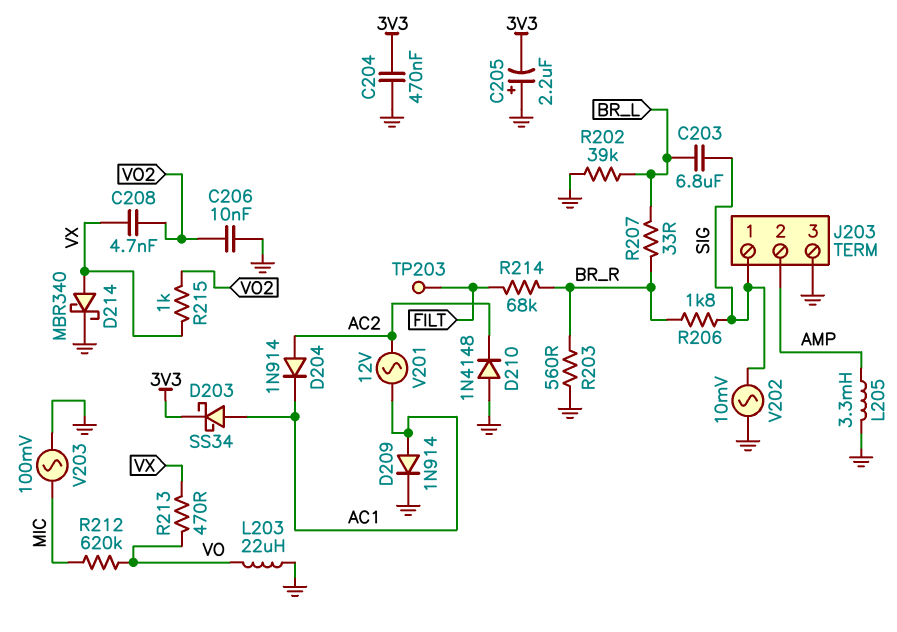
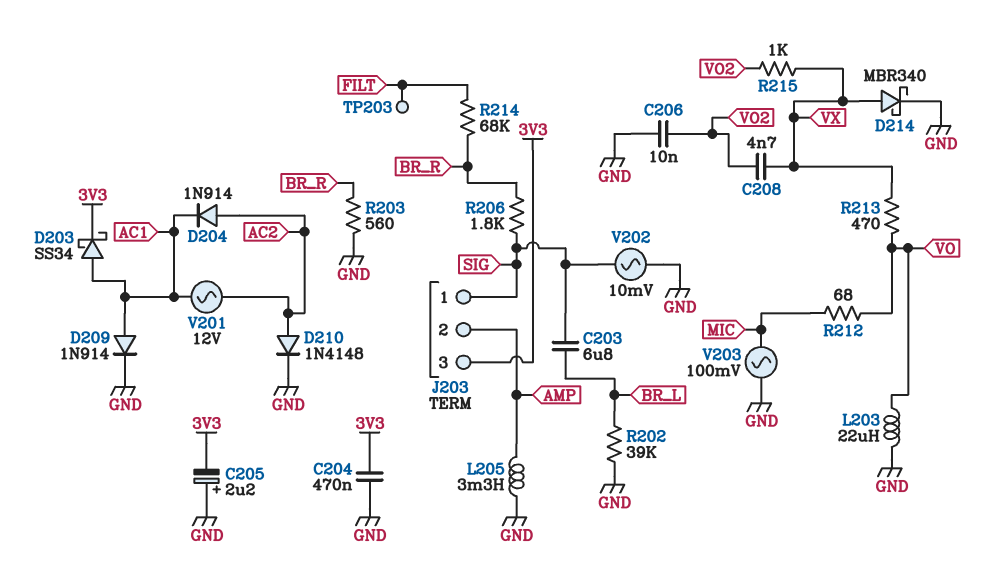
D210: diode 1N4148 (A GND, K AC2) -> diode 1N4148 (A AC2, K GND)
J203 pin 3: GND -> 3V3
R207: 33 (BR_L, BR_R) -> none
R212: 620k (MIC, VO) -> 68 (MIC, VO)

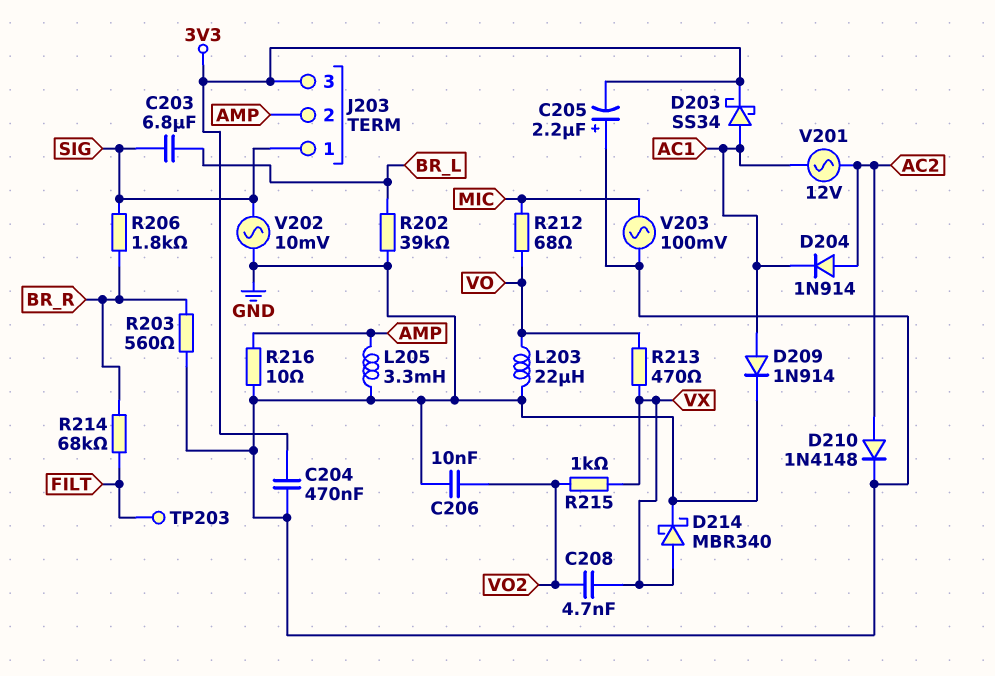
R216: none -> 10 (AMP, GND)

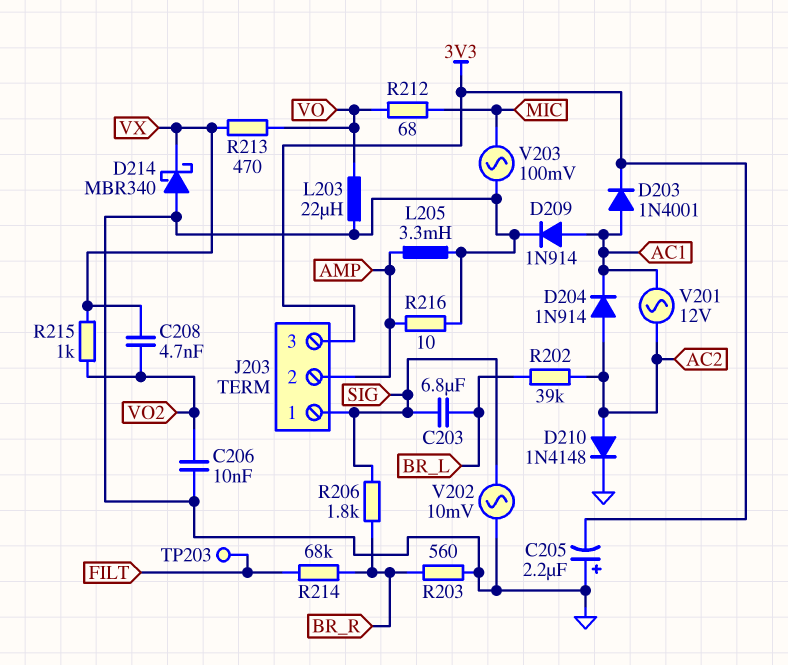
C204: 470nF (3V3, GND) -> none
D203: schottky SS34 (A AC1, K 3V3) -> diode 1N4001 (A AC1, K 3V3)
D214: schottky MBR340 (A VX, K GND) -> schottky MBR340 (A GND, K VX)
R202: 39k (BR_L, GND) -> 39k (AC2, BR_L)

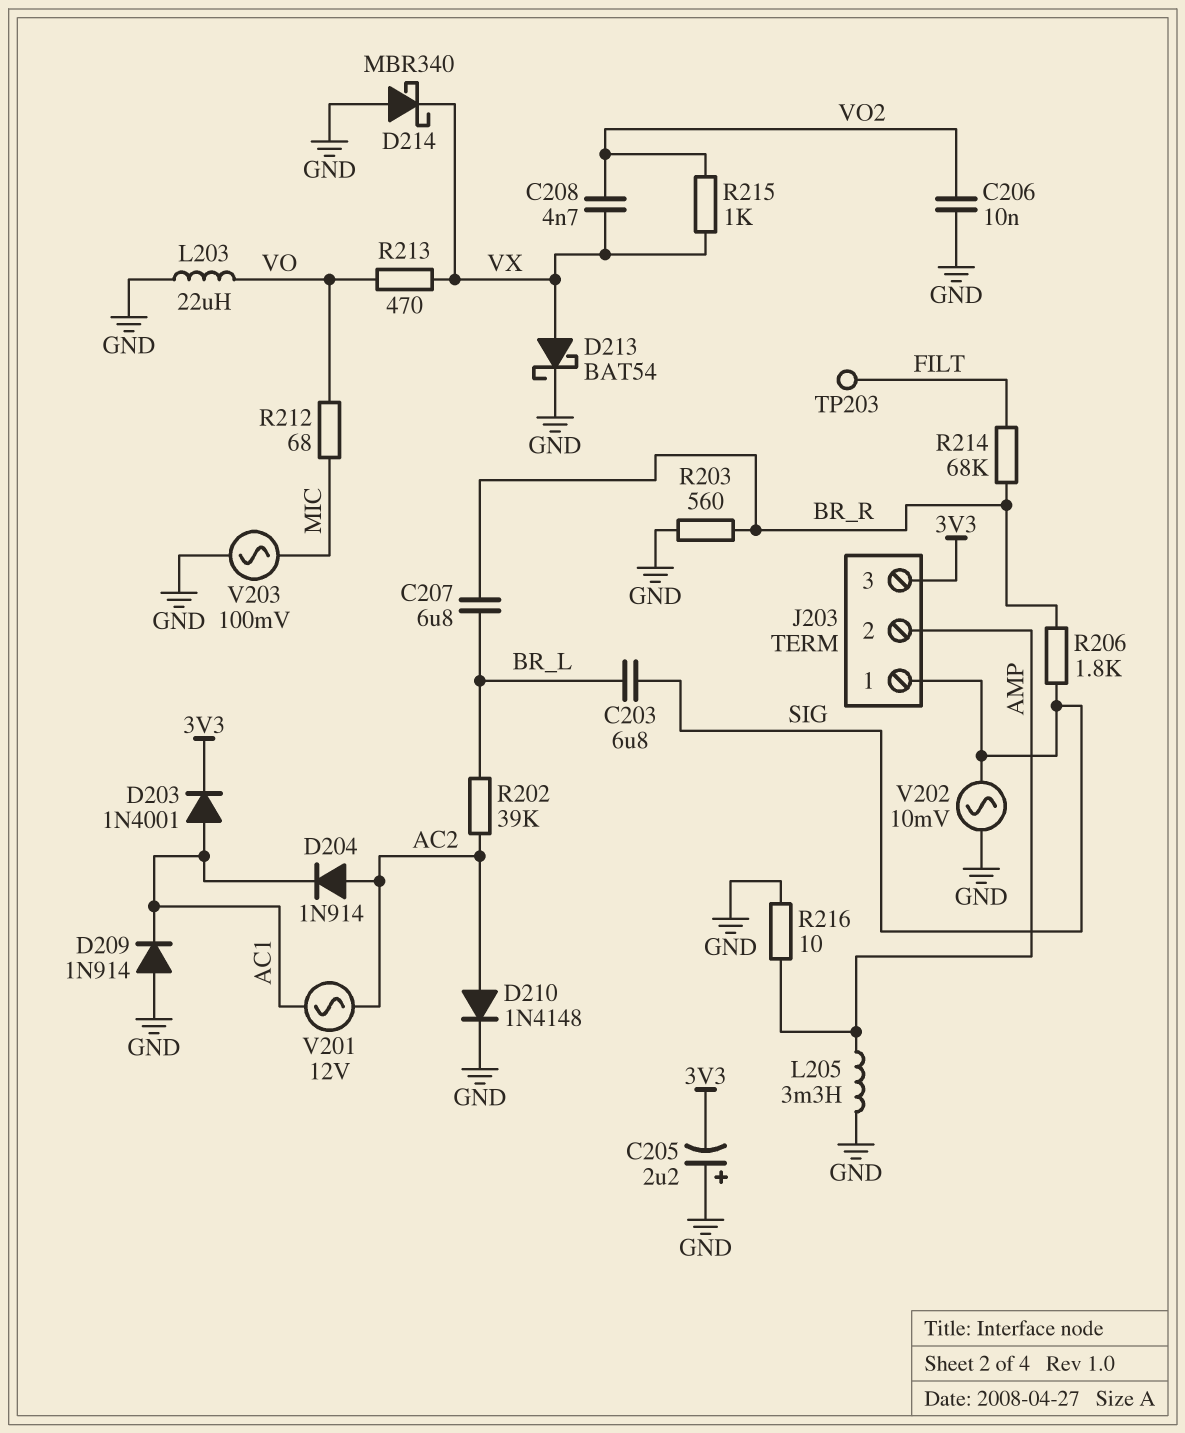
C207: none -> 6.8uF (BR_L, BR_R)
D209: diode 1N914 (A AC1, K GND) -> diode 1N914 (A GND, K AC1)
D213: none -> schottky BAT54 (A VX, K GND)

